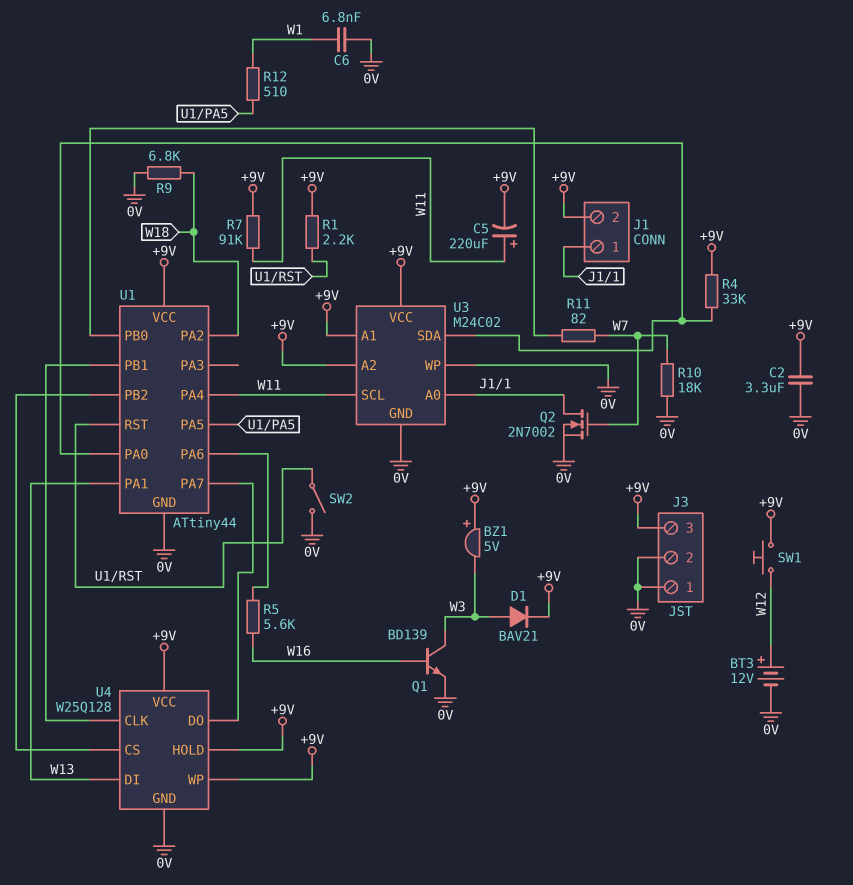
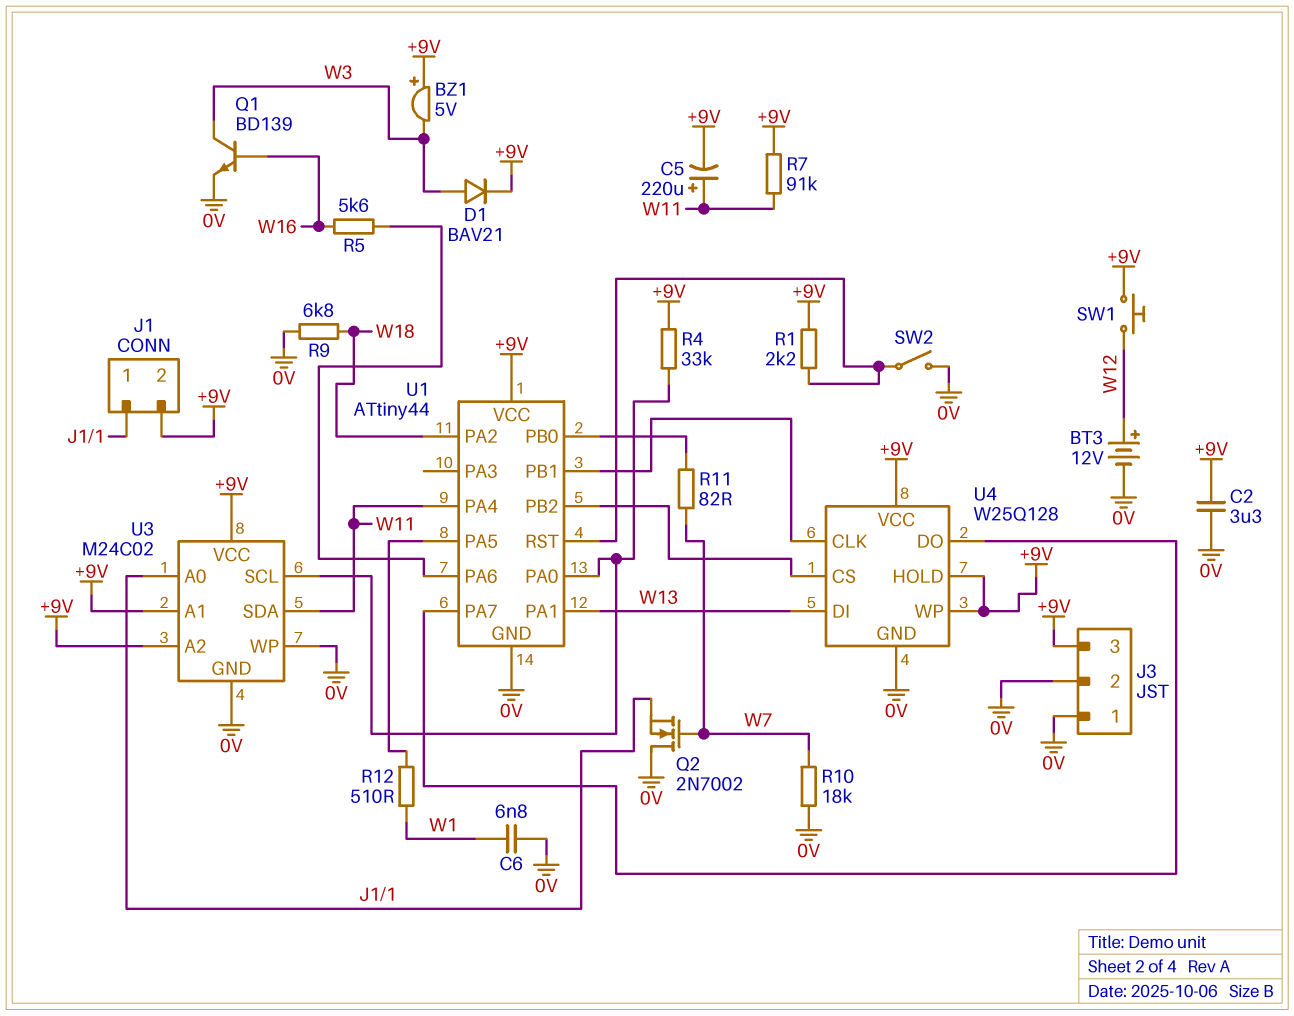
Q2: NMOS 2N7002 (G W7, D J1/1, S 0V) -> NMOS 2N7002 (G W7, D 0V, S J1/1)
U3 pin SCL: W11 -> U1/PA0
U3 pin SDA: U1/PA0 -> W11

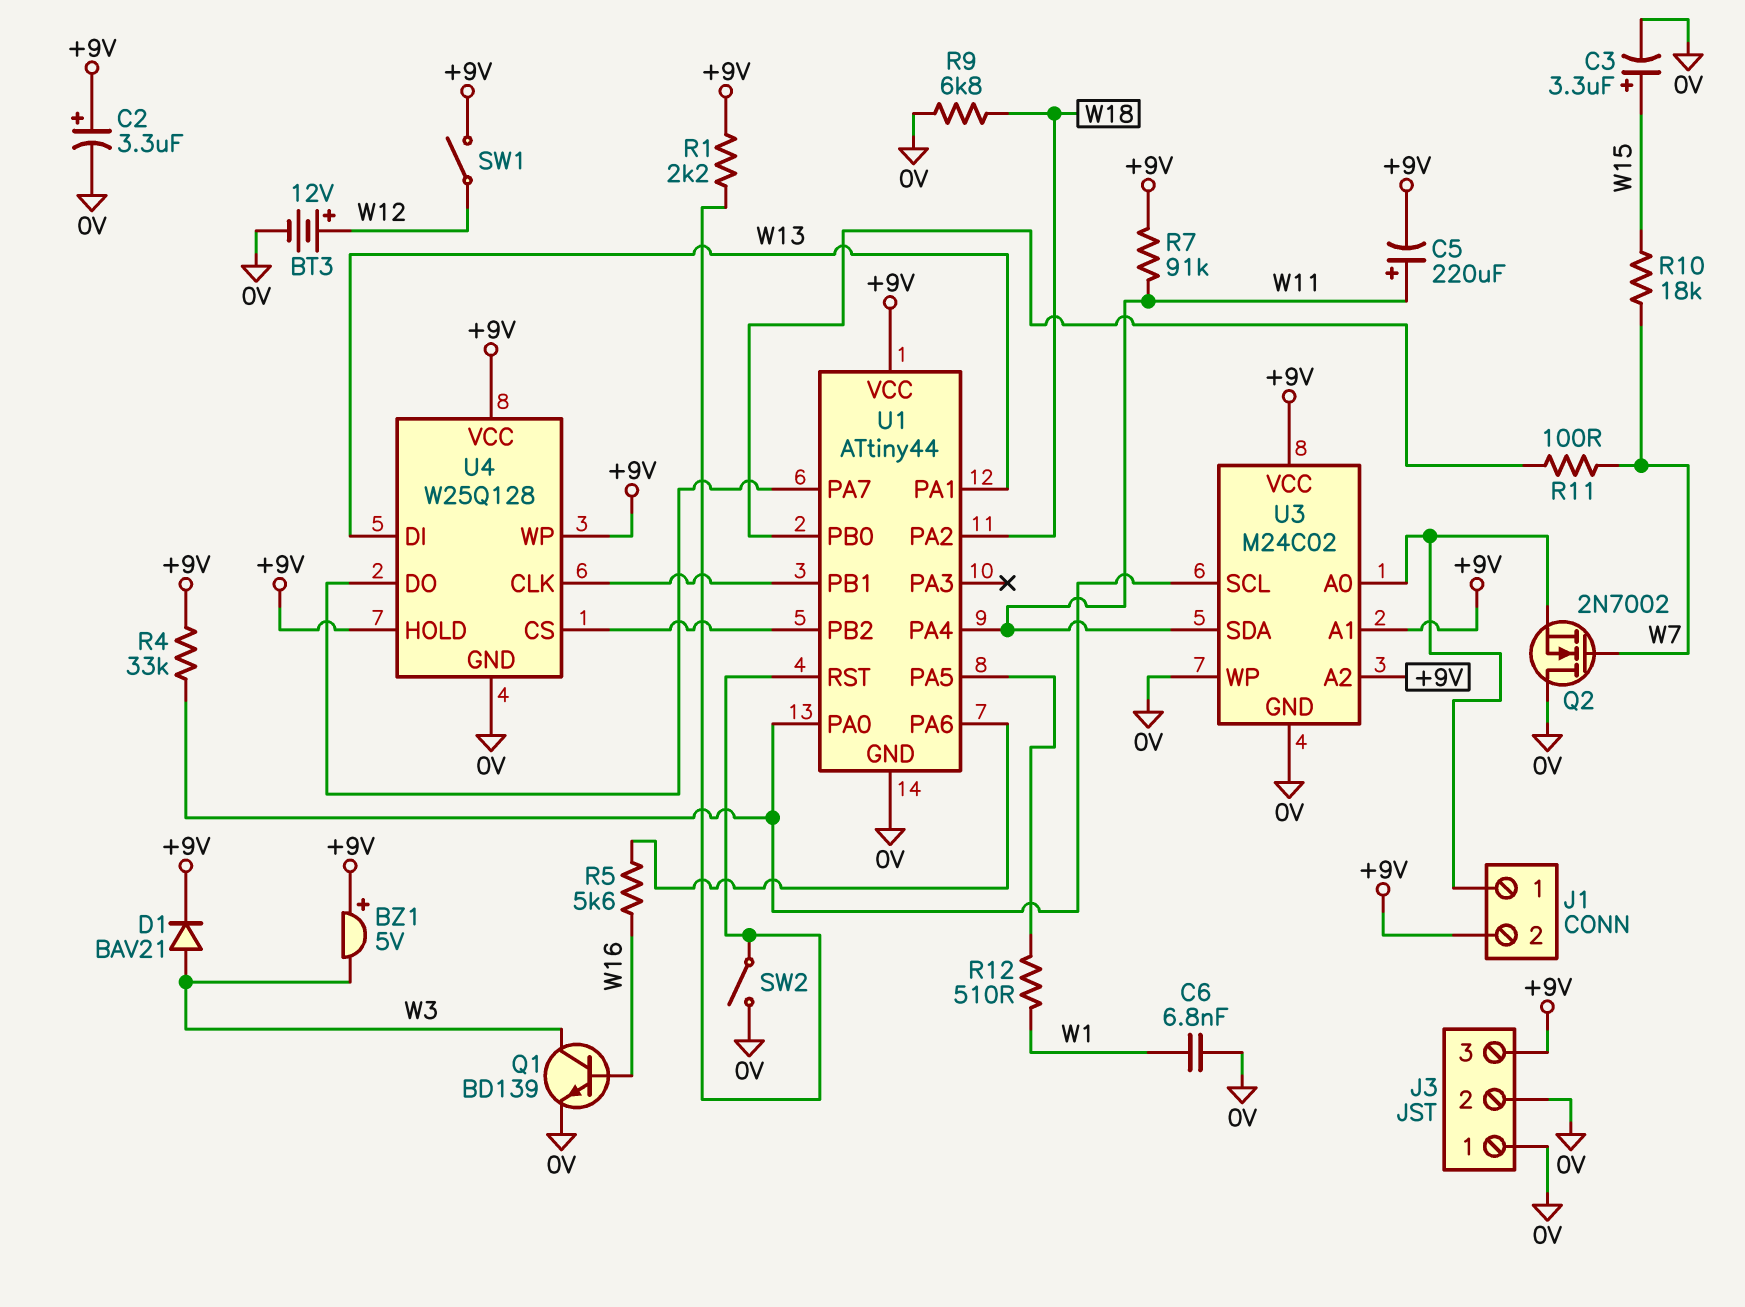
C2: 3.3uF (+9V, 0V) -> 3.3uF (plus +9V, minus 0V)
C3: none -> 3.3uF (plus W15, minus 0V)
R10: 18k (0V, W7) -> 18k (W7, W15)
R11: 82 (U1/PB0, W7) -> 100 (U1/PB0, W7)
SW1: button (+9V, W12) -> switch (+9V, W12)

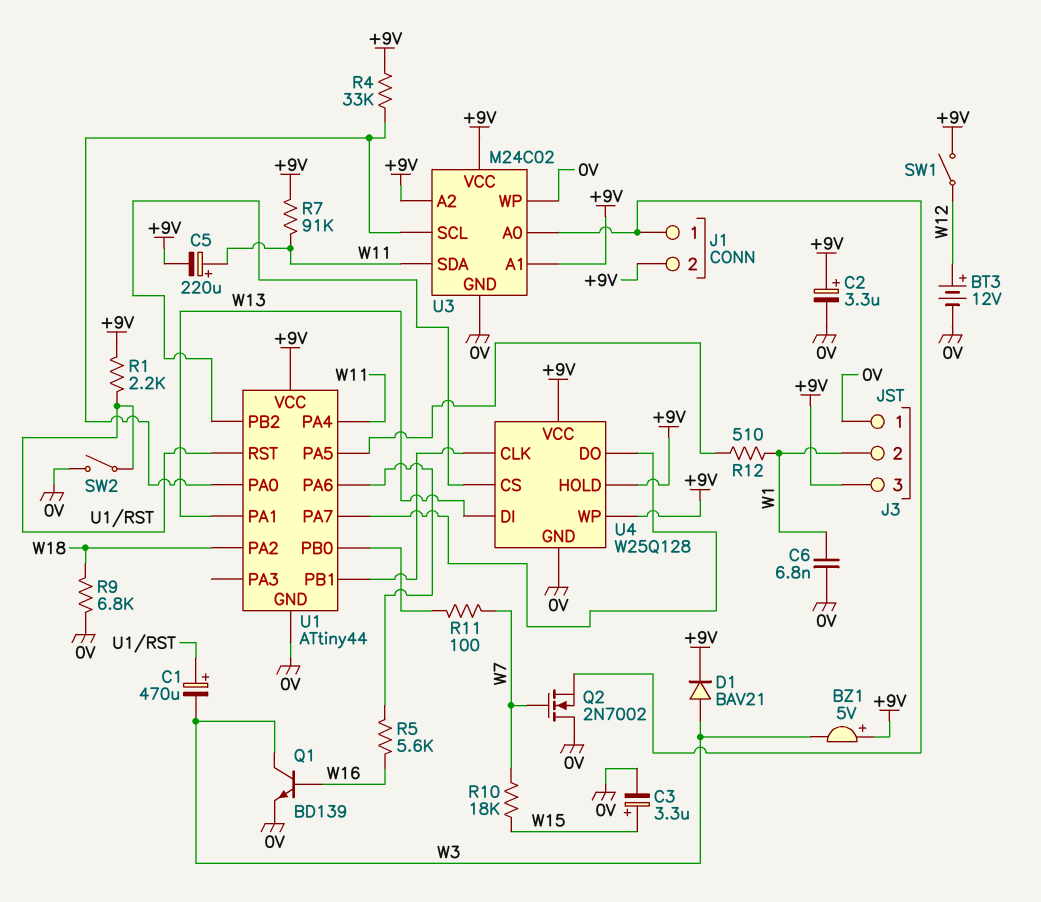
C1: none -> 470uF (plus U1/RST, minus W3)
J3 pin 2: 0V -> W1

